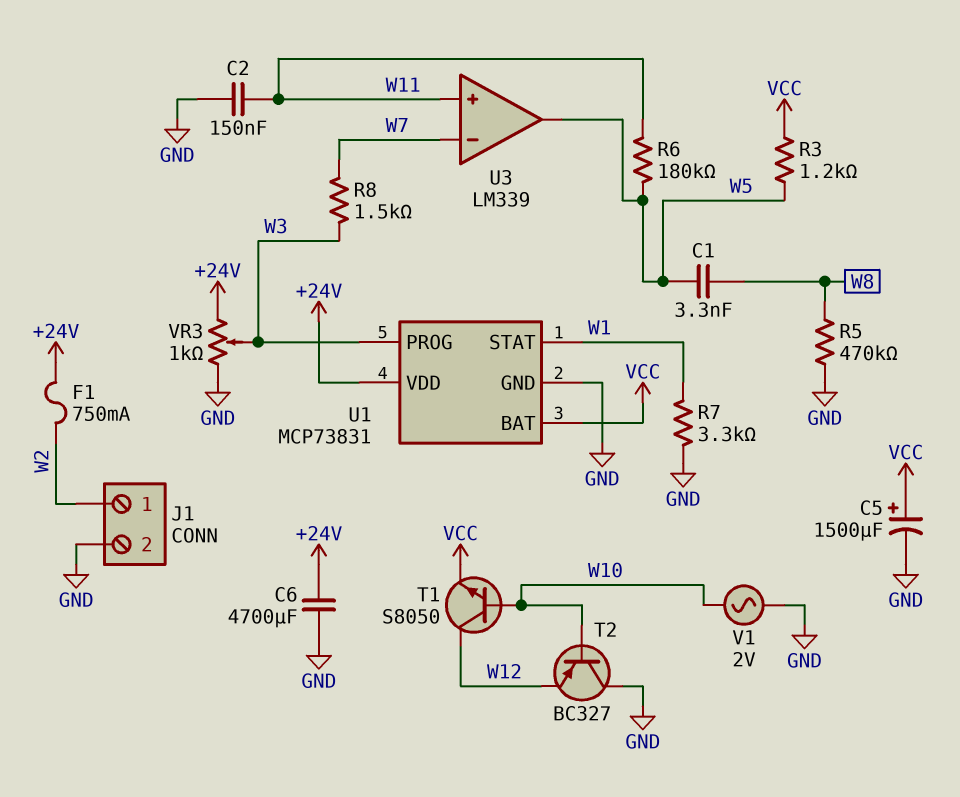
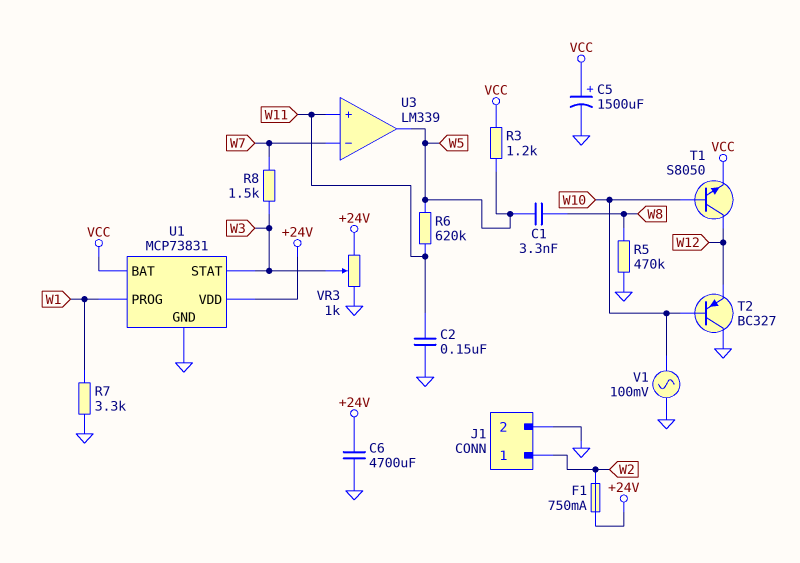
R6: 180k (W5, W11) -> 620k (W5, W11)
U1 pin PROG: W3 -> W1
U1 pin STAT: W1 -> W3
V1: AC 2V (GND, W10) -> AC 100mV (GND, W10)

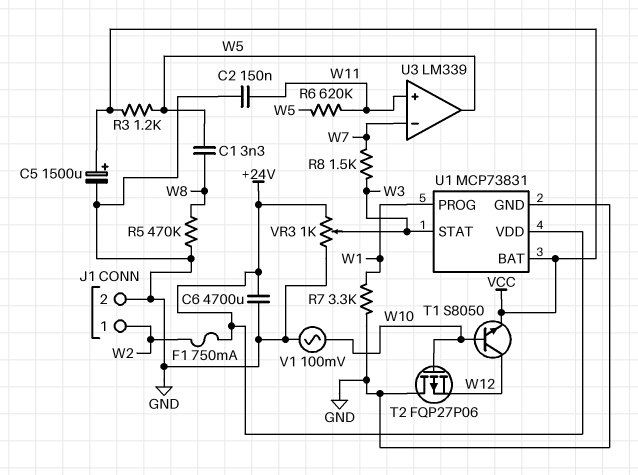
T2: PNP BC327 (B W10, C GND, E W12) -> PMOS FQP27P06 (G W10, D GND, S W12)

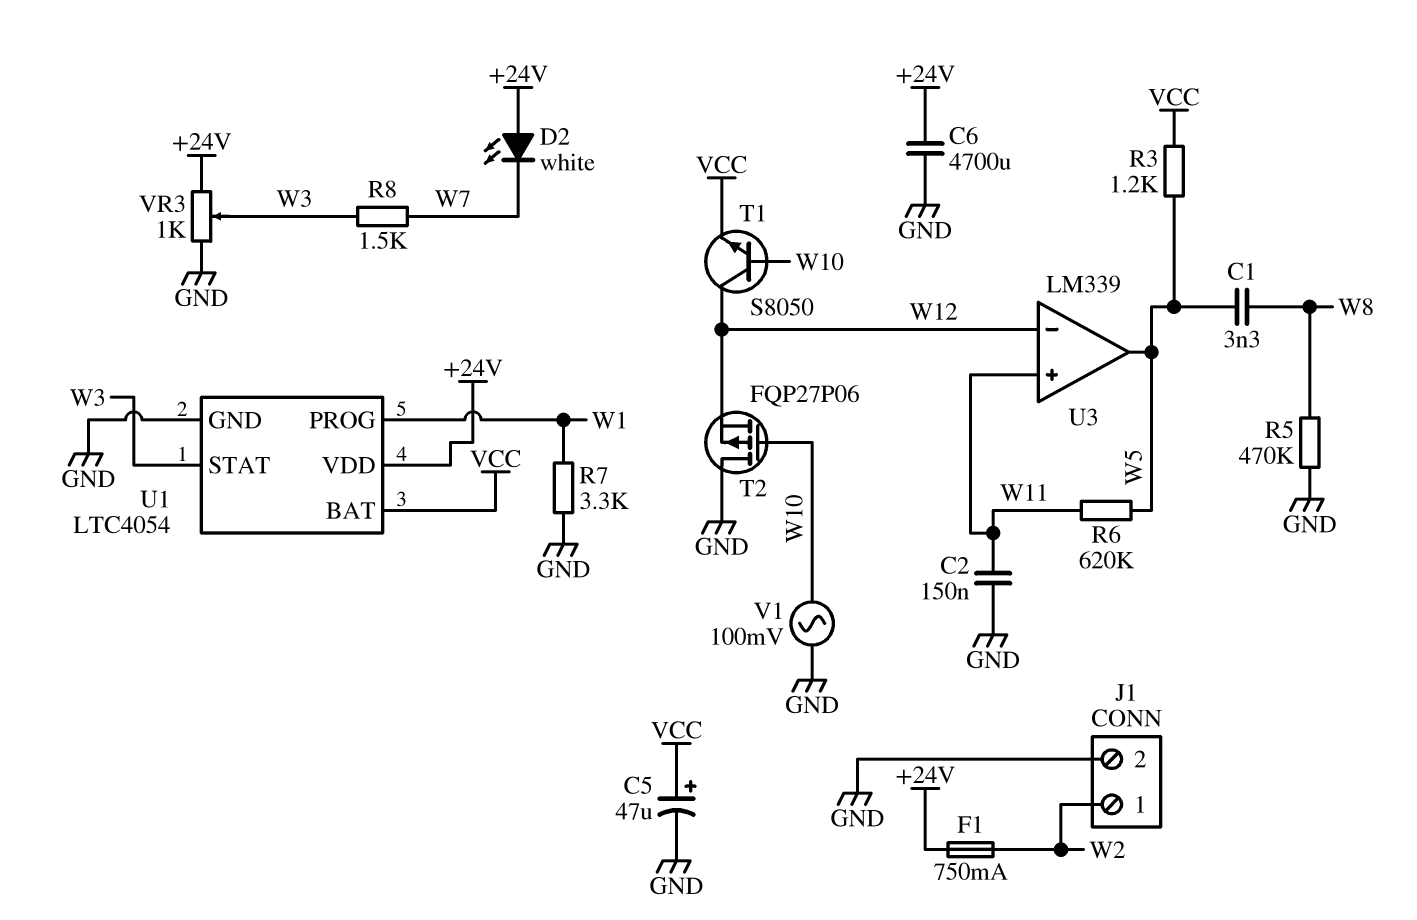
C5: 1500uF (plus VCC, minus GND) -> 47uF (plus VCC, minus GND)
D2: none -> LED white (A +24V, K W7)
U1: MCP73831 -> LTC4054
U3 pin in-: W7 -> W12

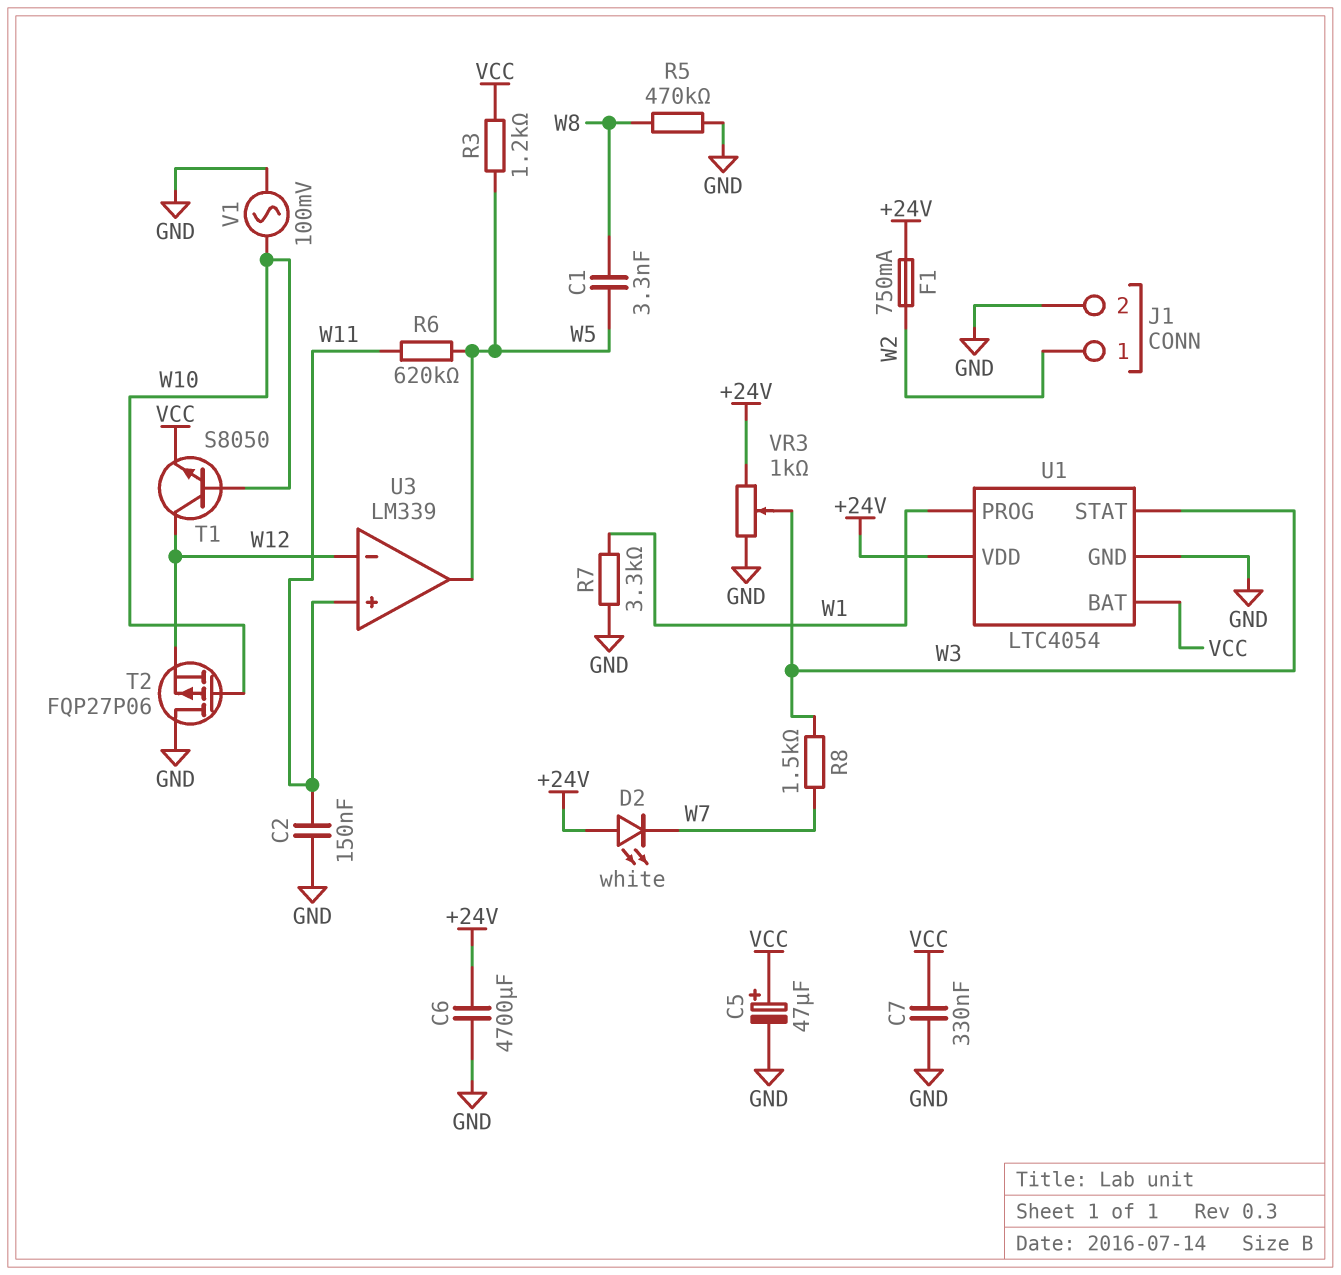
C7: none -> 330nF (GND, VCC)

